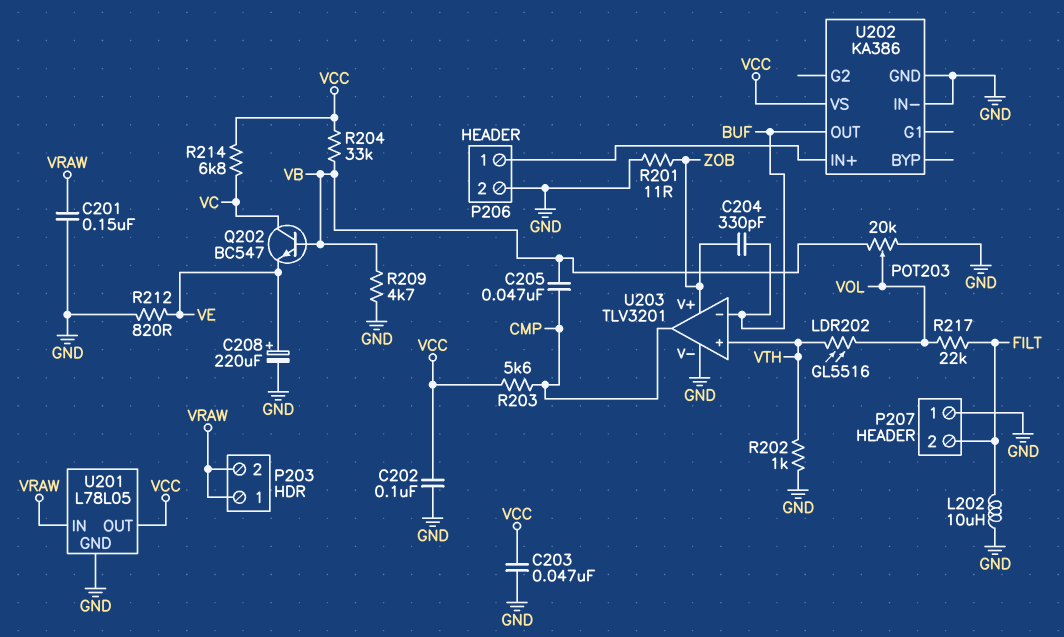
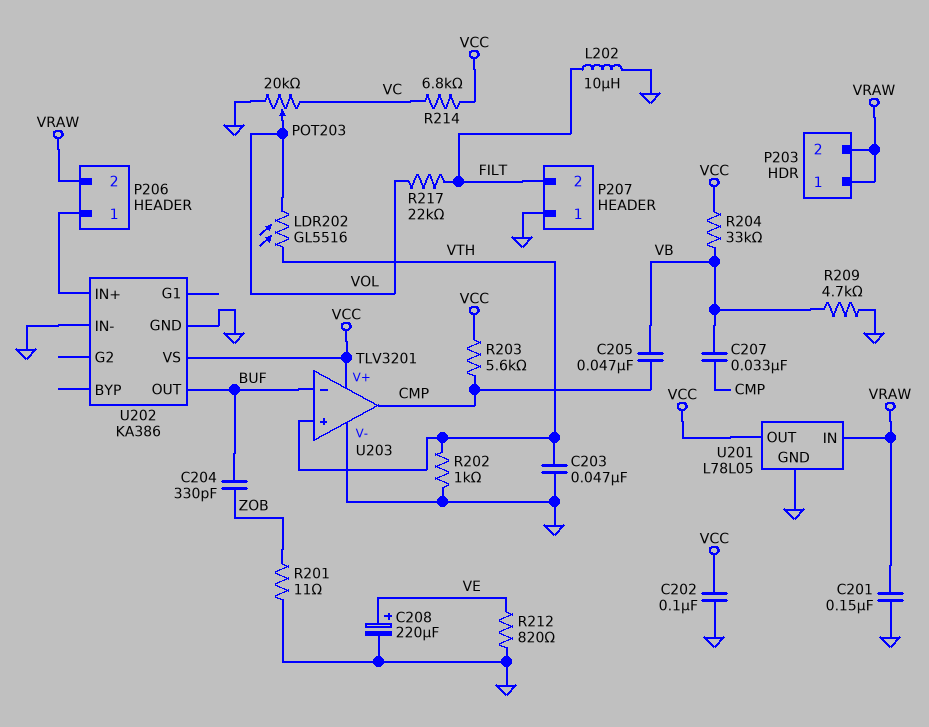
C203: 47nF (GND, VCC) -> 47nF (GND, VTH)
C207: none -> 33nF (CMP, VB)
P206 pin 2: GND -> VRAW
POT203: 20k (GND, VB, wiper VOL) -> 20k (GND, VC, wiper VOL)
Q202: NPN BC547 (B VB, C VC, E VE) -> none
U203 pin V+: ZOB -> VCC

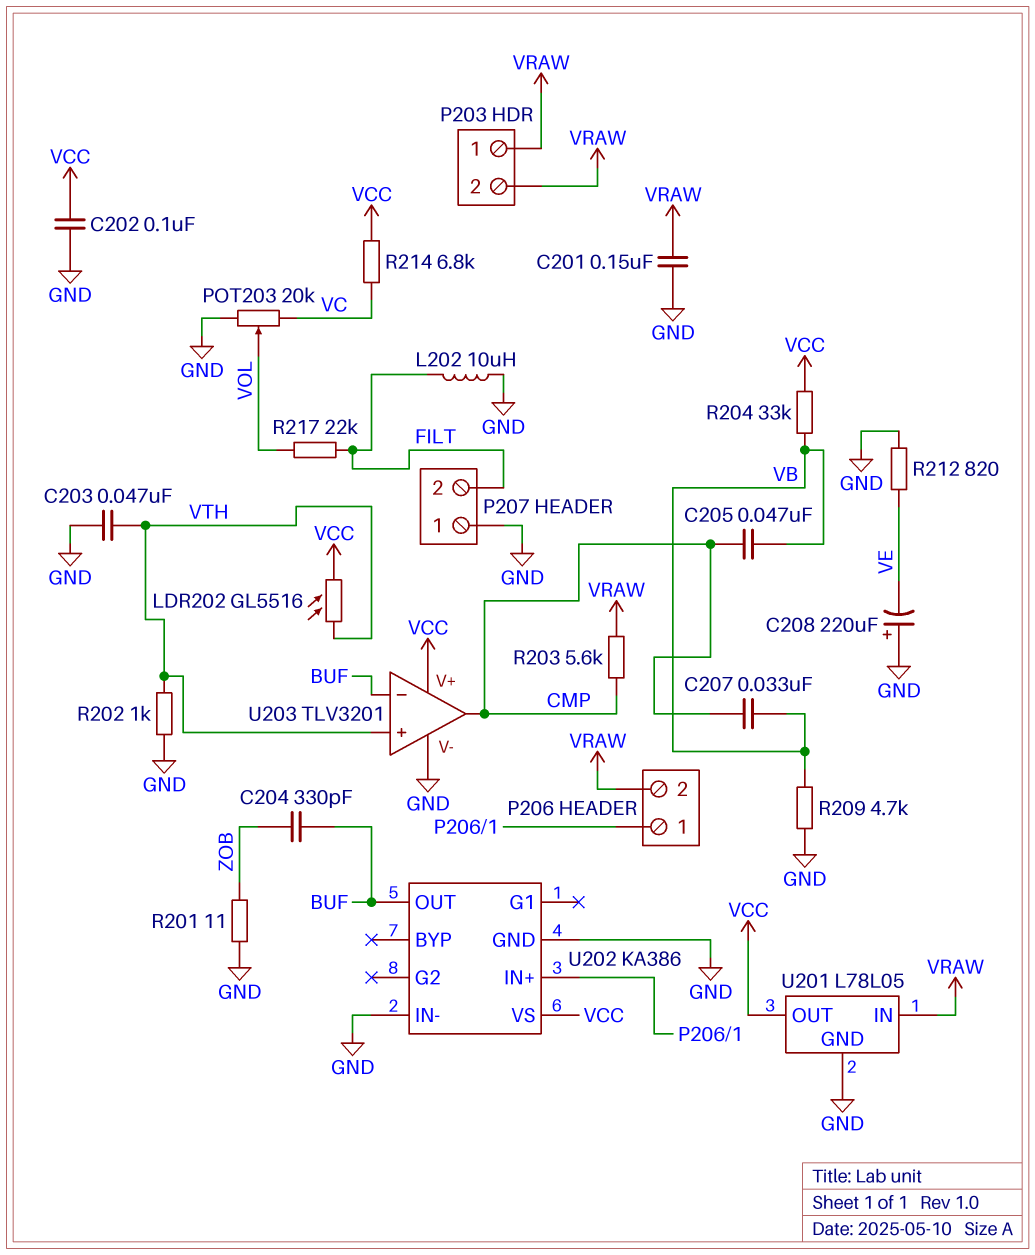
C208: 220uF (plus VE, minus GND) -> 220uF (plus GND, minus VE)
LDR202: GL5516 (VOL, VTH) -> GL5516 (VCC, VTH)
R203: 5.6k (CMP, VCC) -> 5.6k (CMP, VRAW)

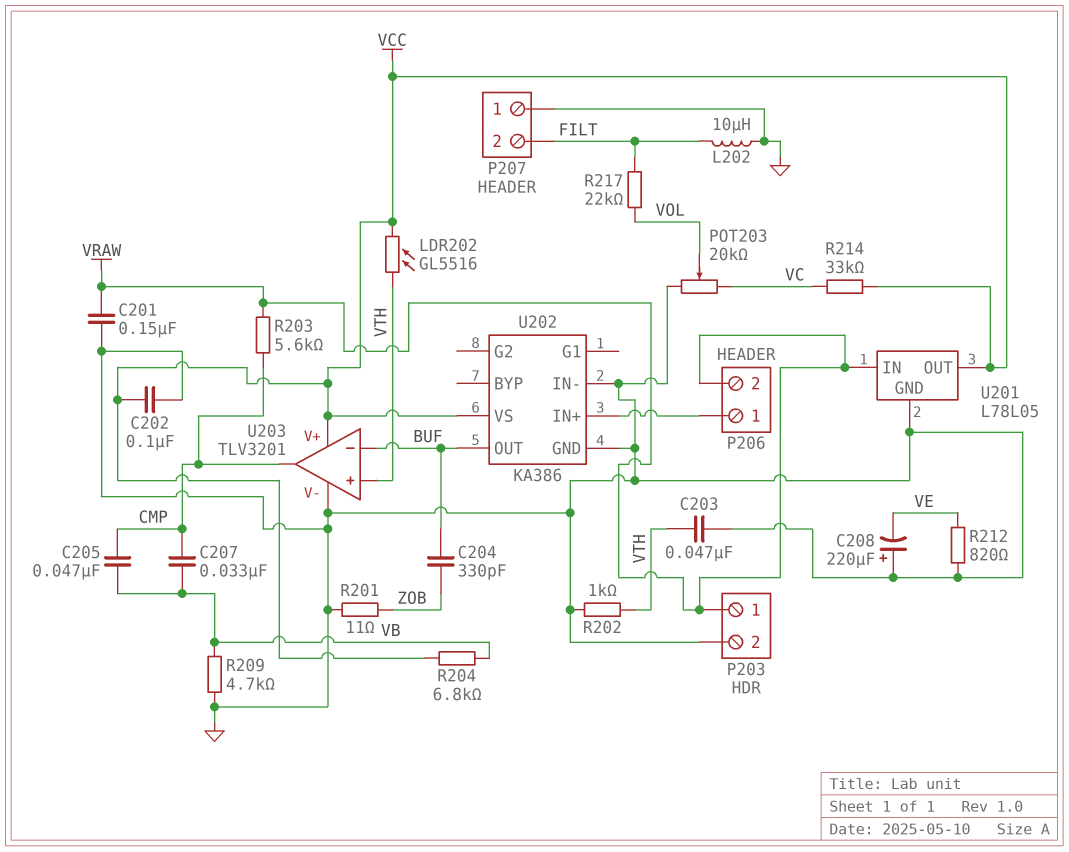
P203 pin 2: VRAW -> GND
R204: 33k (VB, VCC) -> 6.8k (VB, VCC)
R214: 6.8k (VC, VCC) -> 33k (VC, VCC)

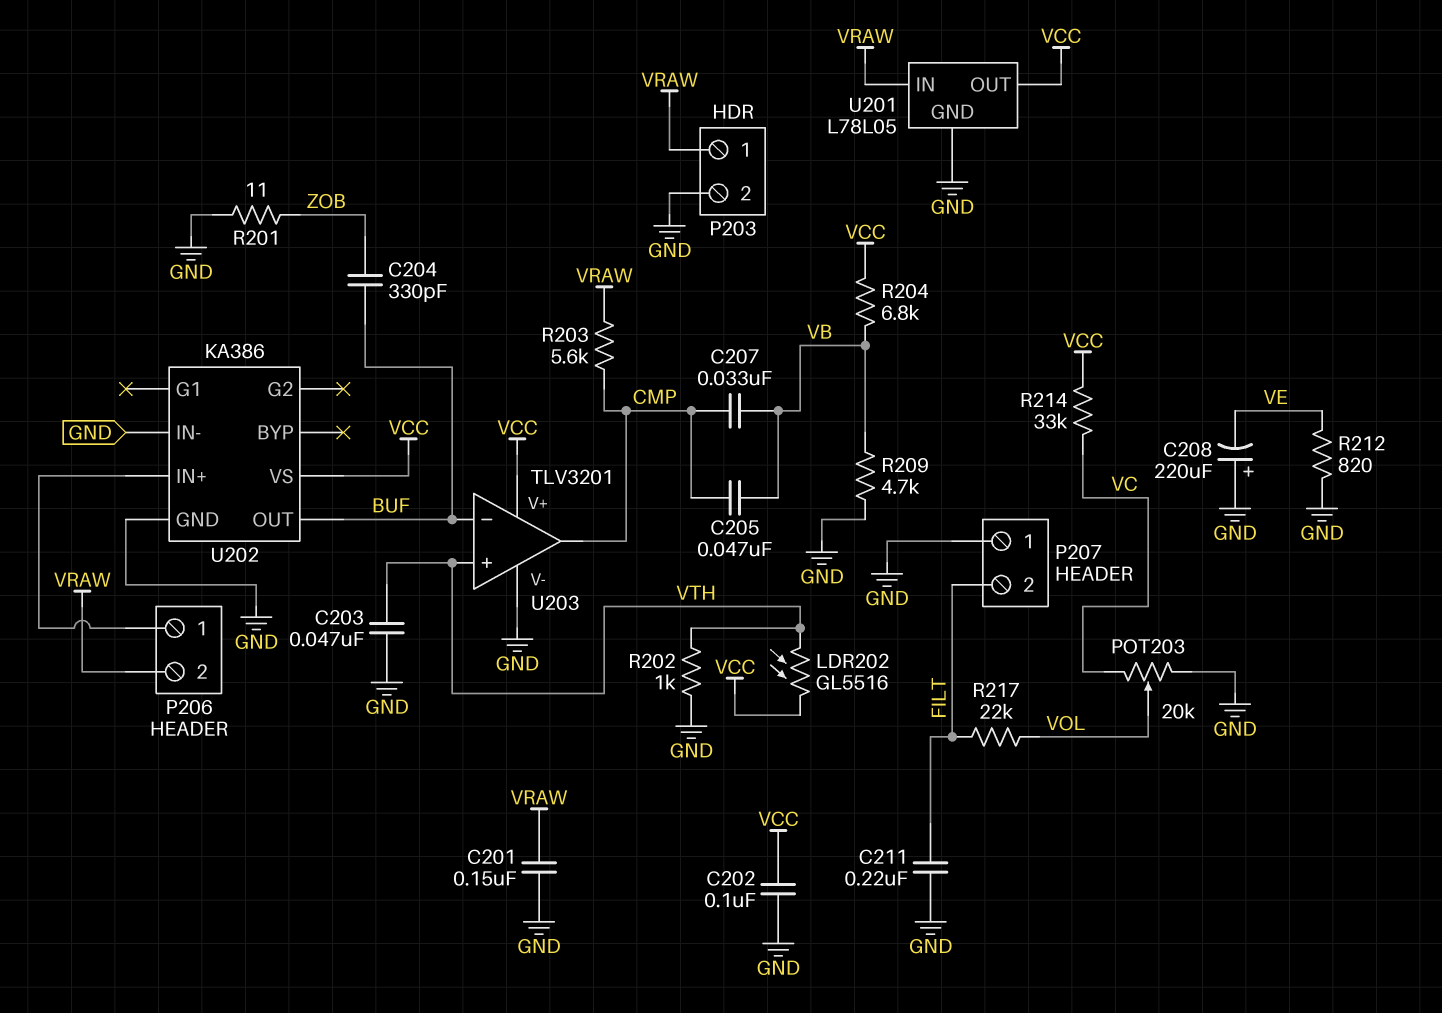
C211: none -> 220nF (FILT, GND)
L202: 10uH (FILT, GND) -> none

